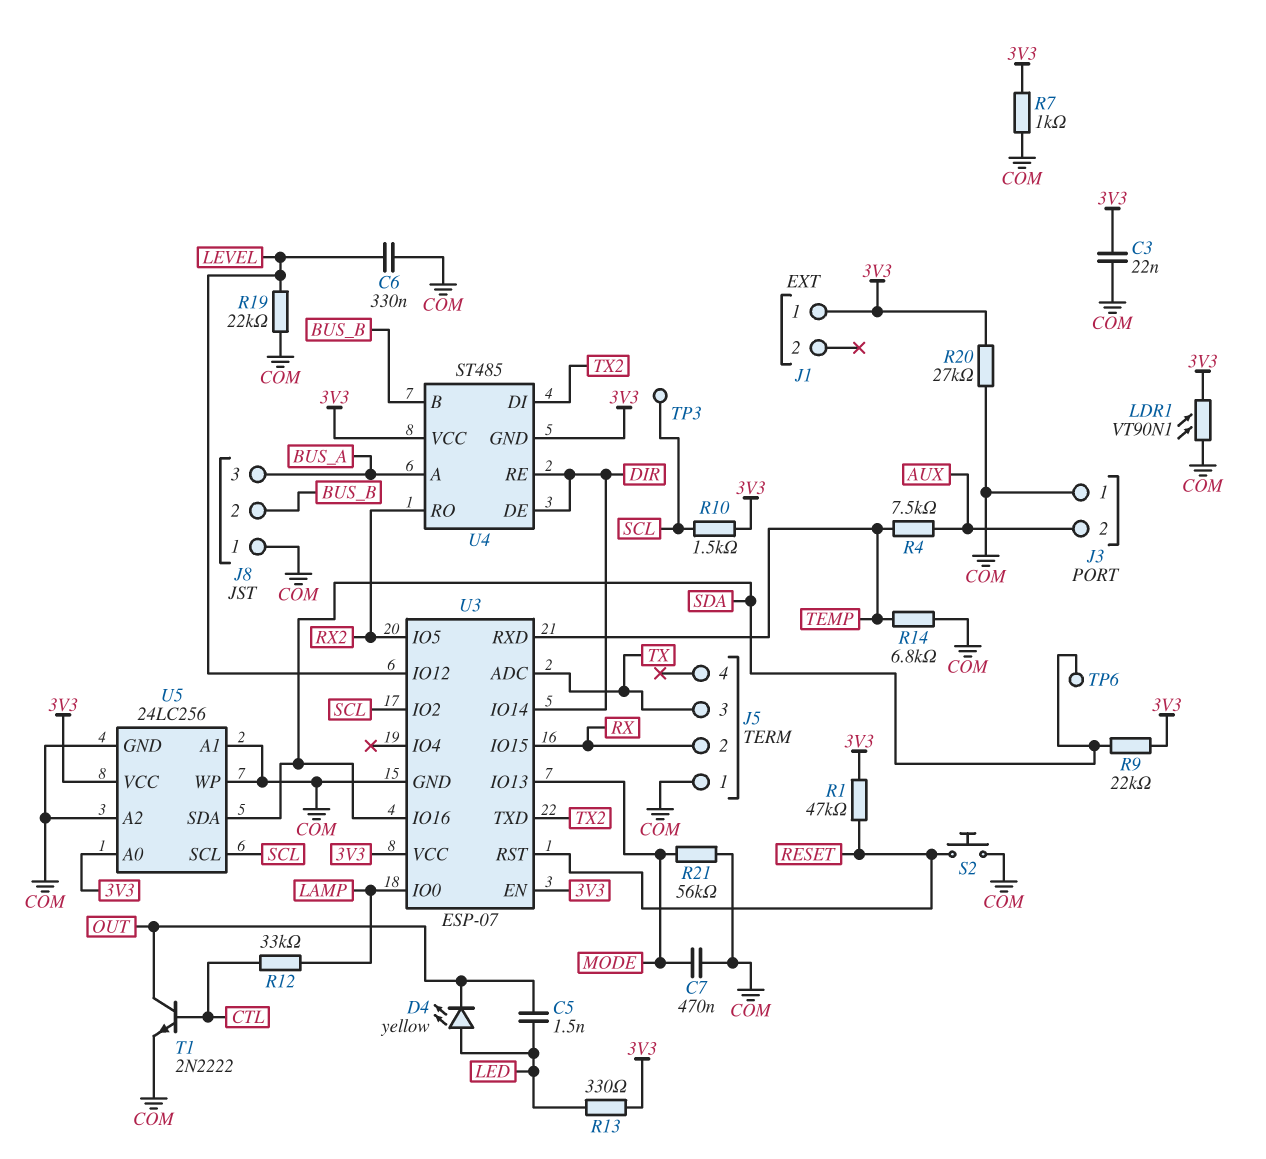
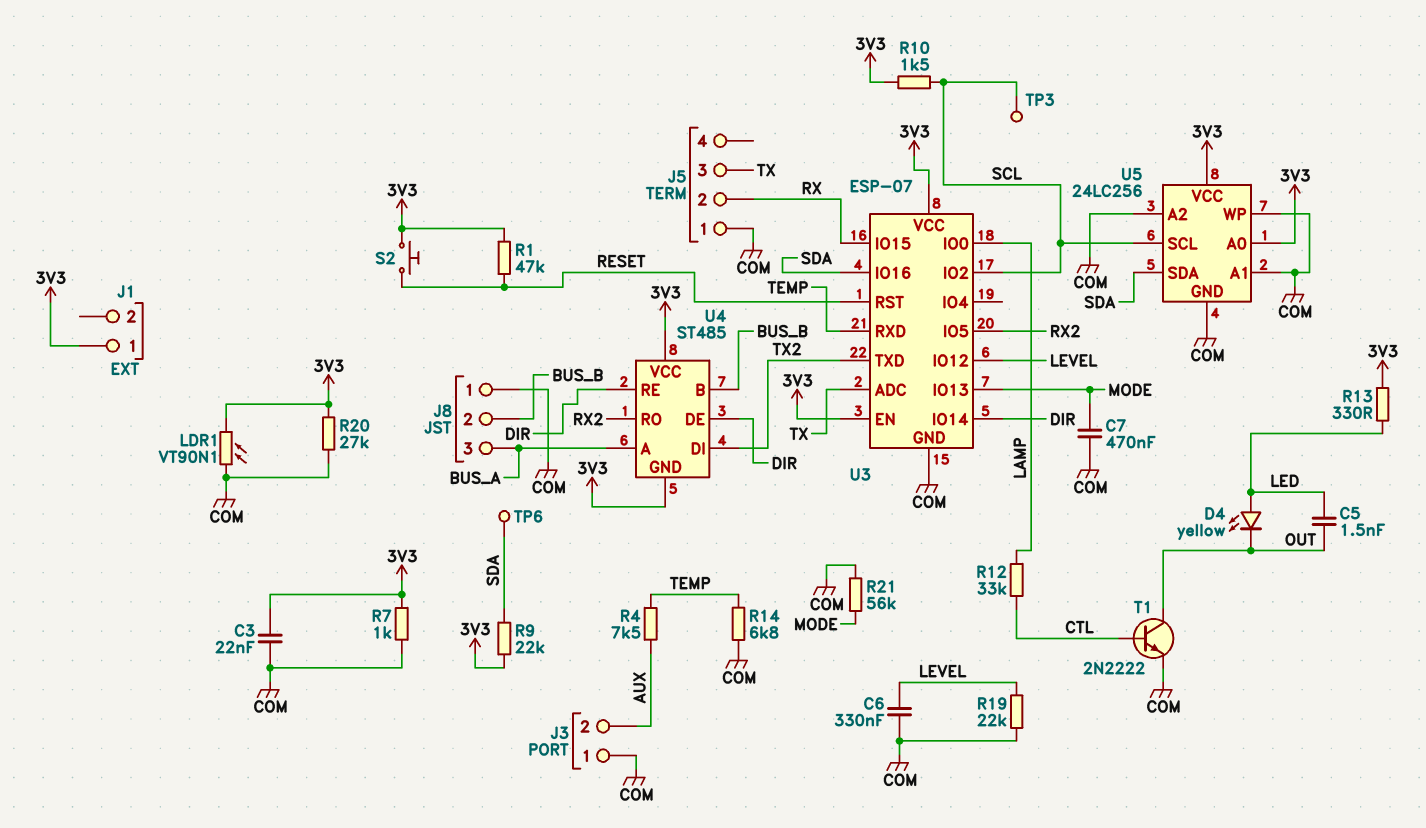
S2: button (COM, RESET) -> button (3V3, RESET)

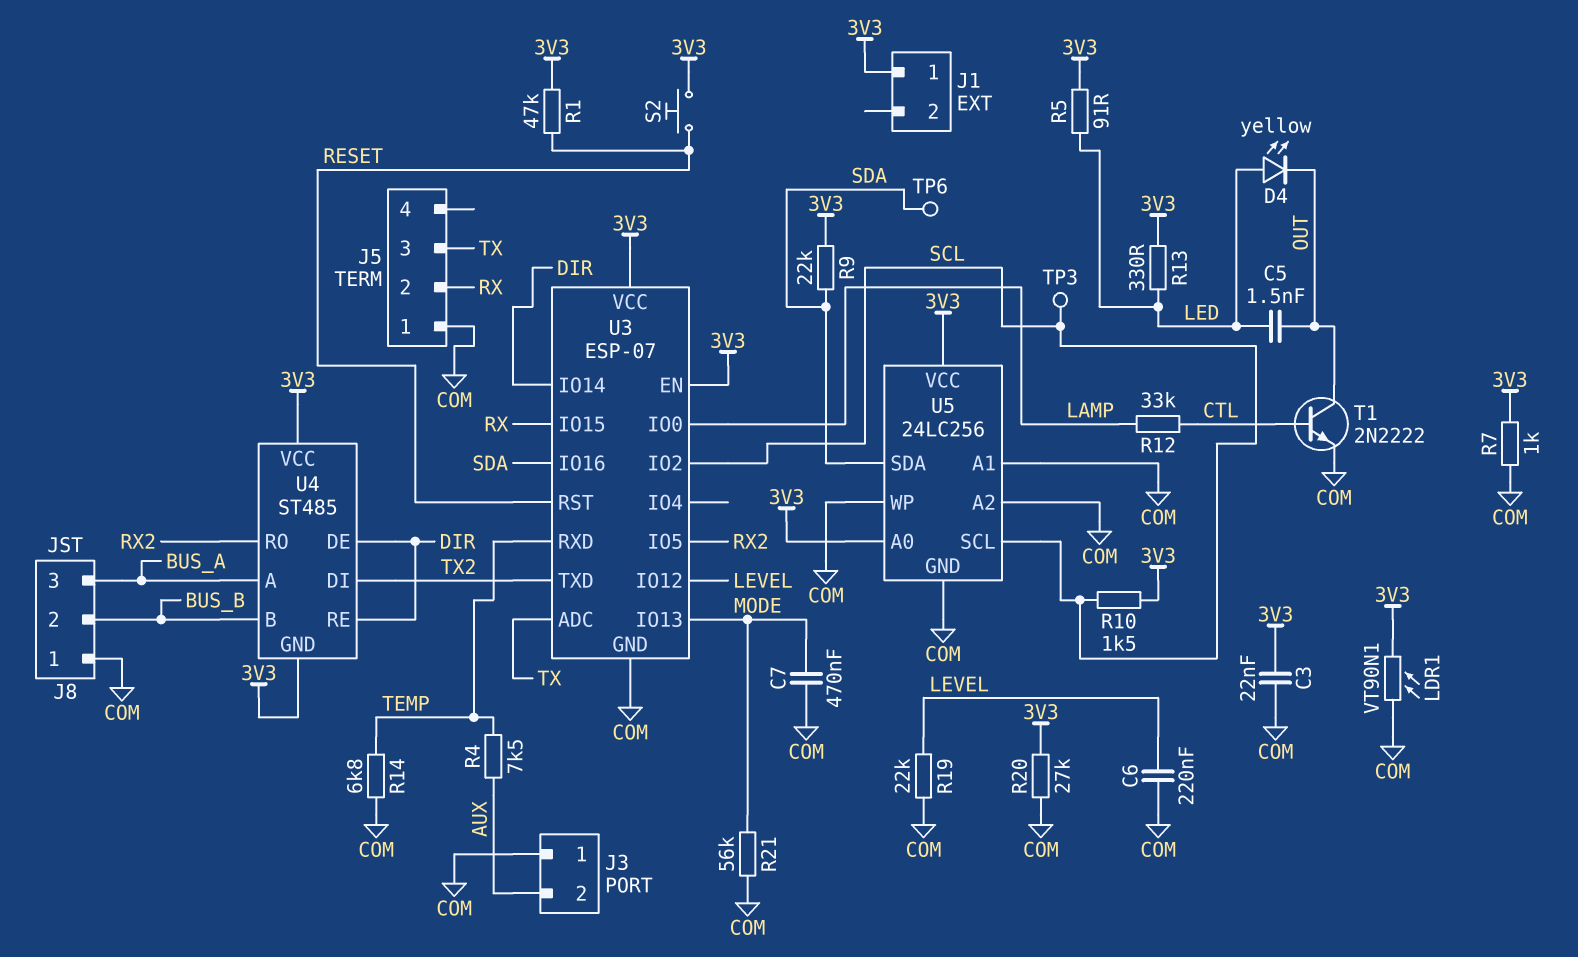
C6: 330nF (COM, LEVEL) -> 220nF (COM, LEVEL)
R5: none -> 91 (3V3, LED)

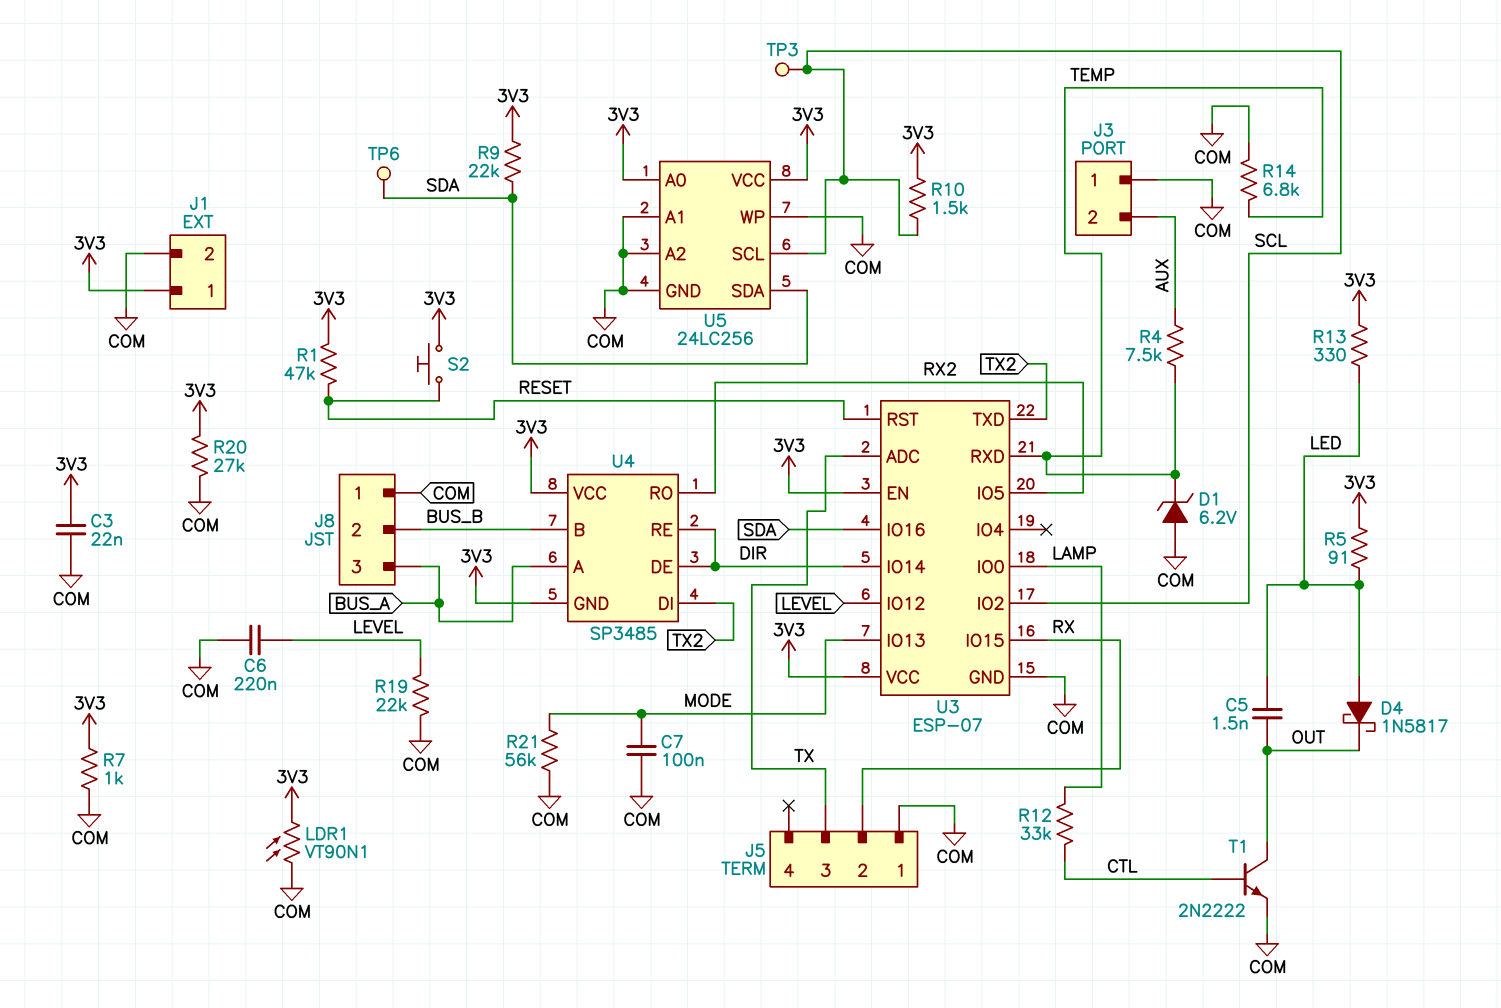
C7: 470nF (COM, MODE) -> 100nF (COM, MODE)
D1: none -> zener 6.2V (A COM, K TEMP)
D4: LED yellow (A LED, K OUT) -> schottky 1N5817 (A LED, K OUT)
J1 pin 2: none -> COM
U4: ST485 -> SP3485

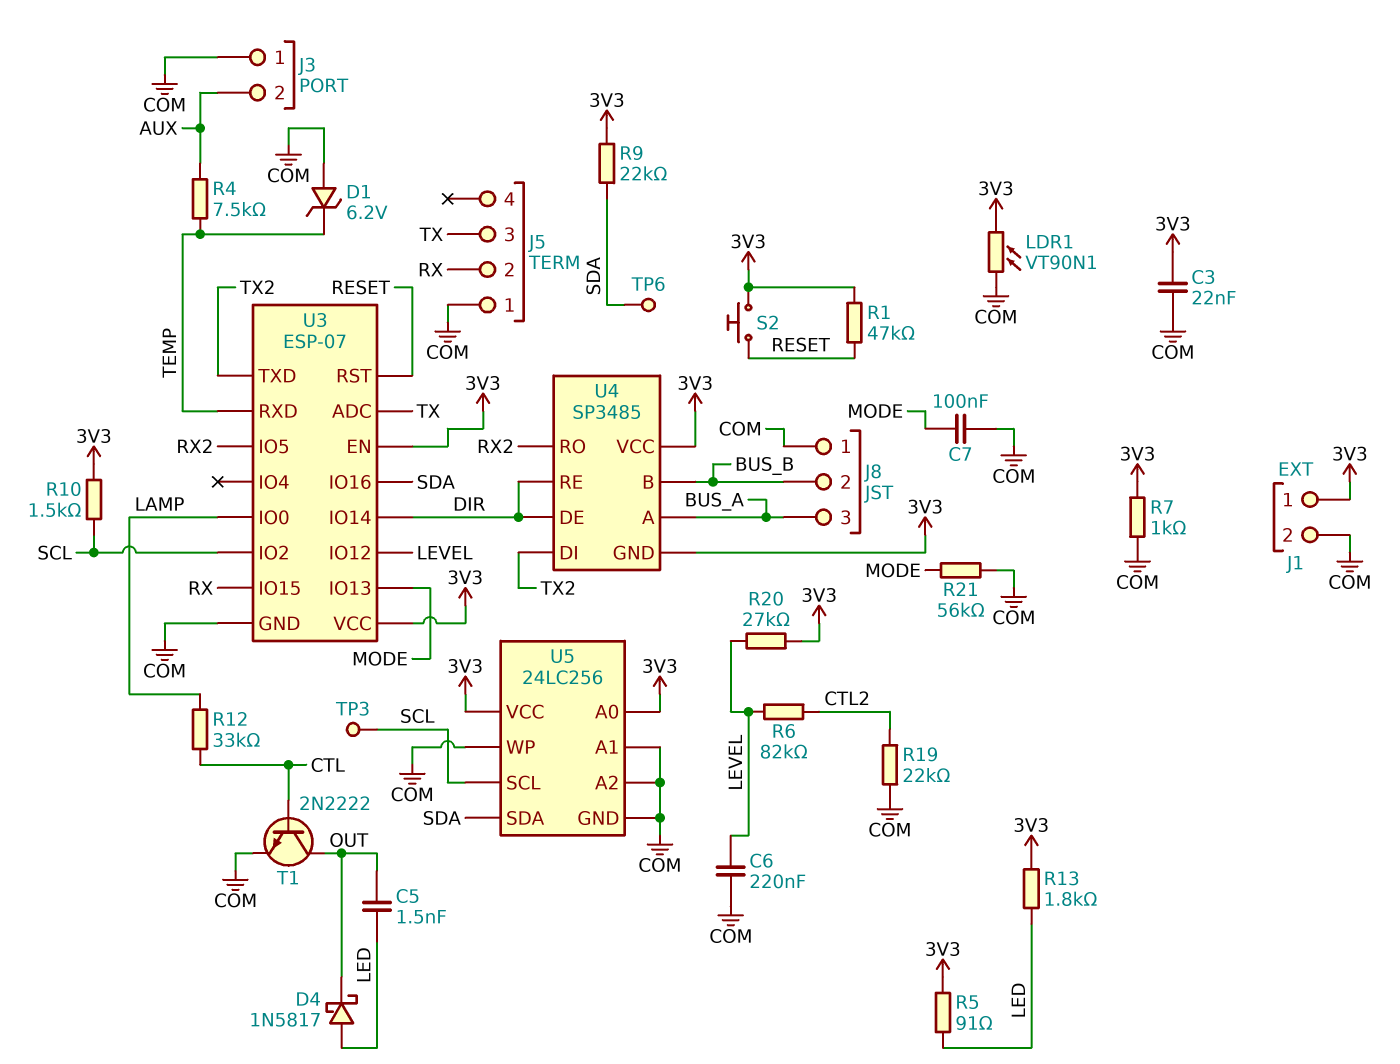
R6: none -> 82k (CTL2, LEVEL)
R13: 330 (3V3, LED) -> 1.8k (3V3, LED)
R14: 6.8k (COM, TEMP) -> none
R19: 22k (COM, LEVEL) -> 22k (COM, CTL2)
R20: 27k (3V3, COM) -> 27k (3V3, LEVEL)

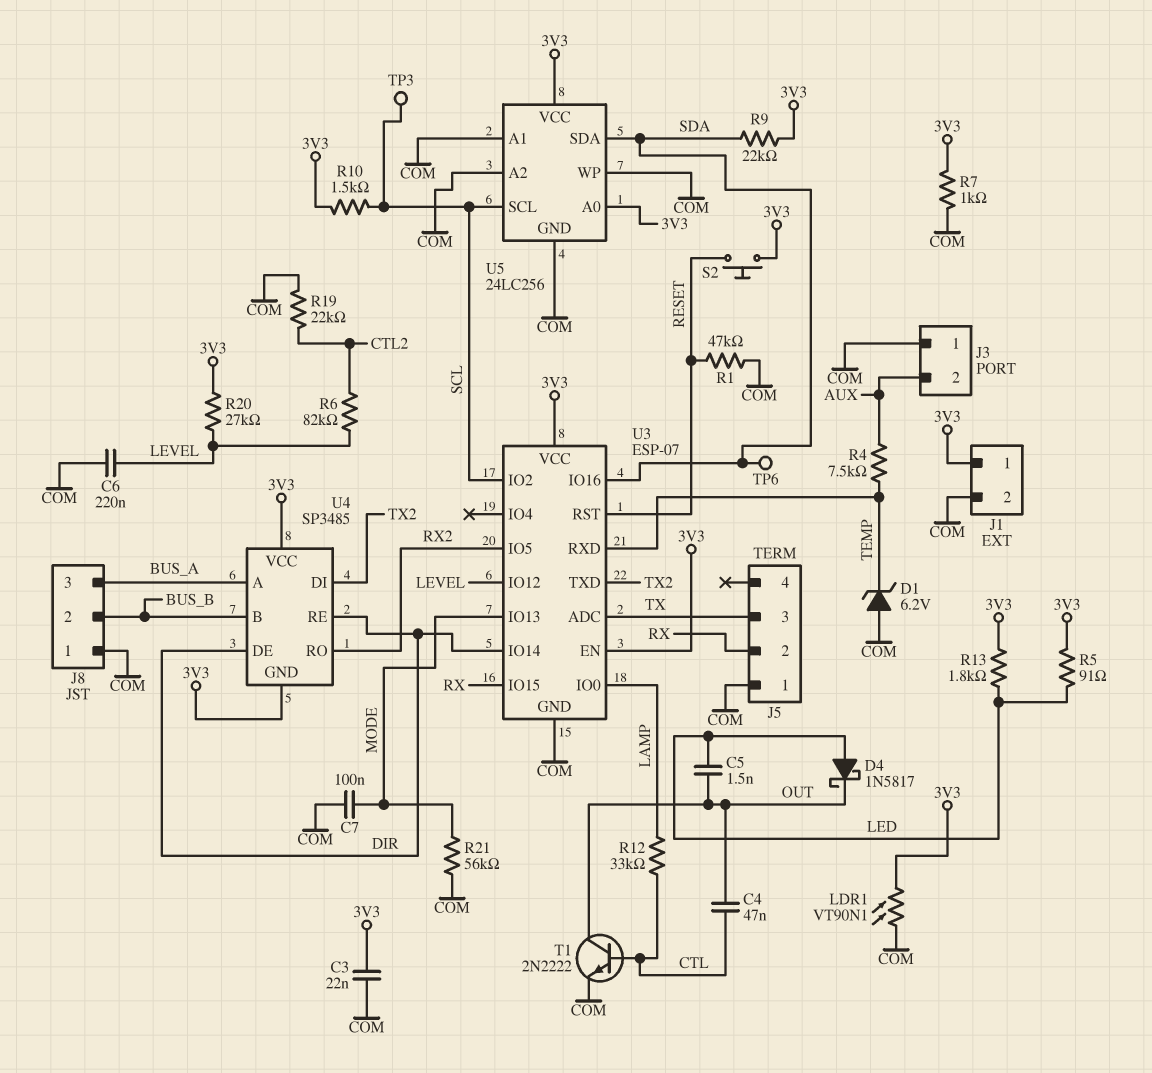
C4: none -> 47nF (CTL, OUT)
R1: 47k (3V3, RESET) -> 47k (COM, RESET)

